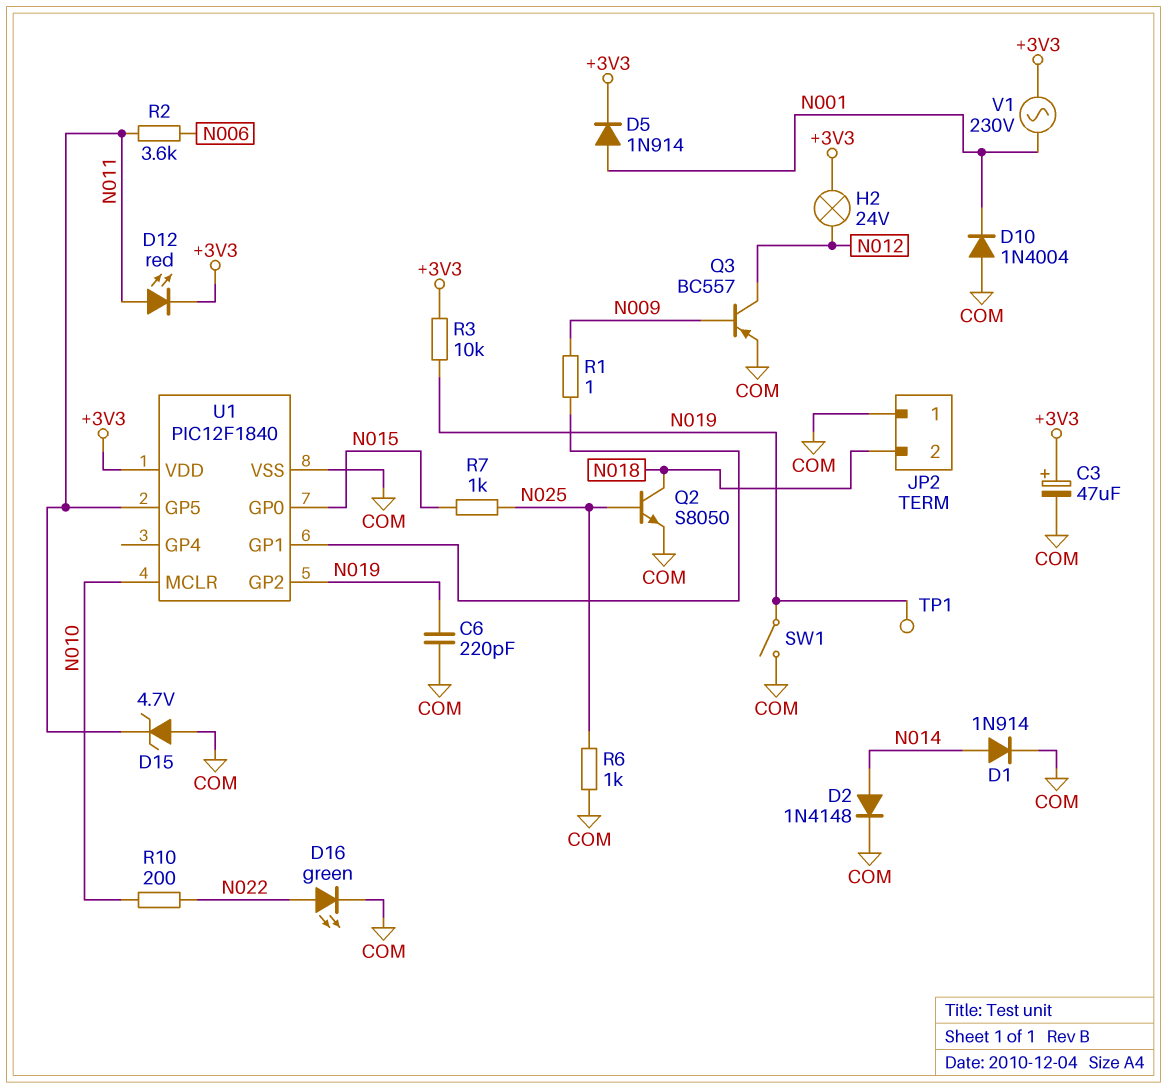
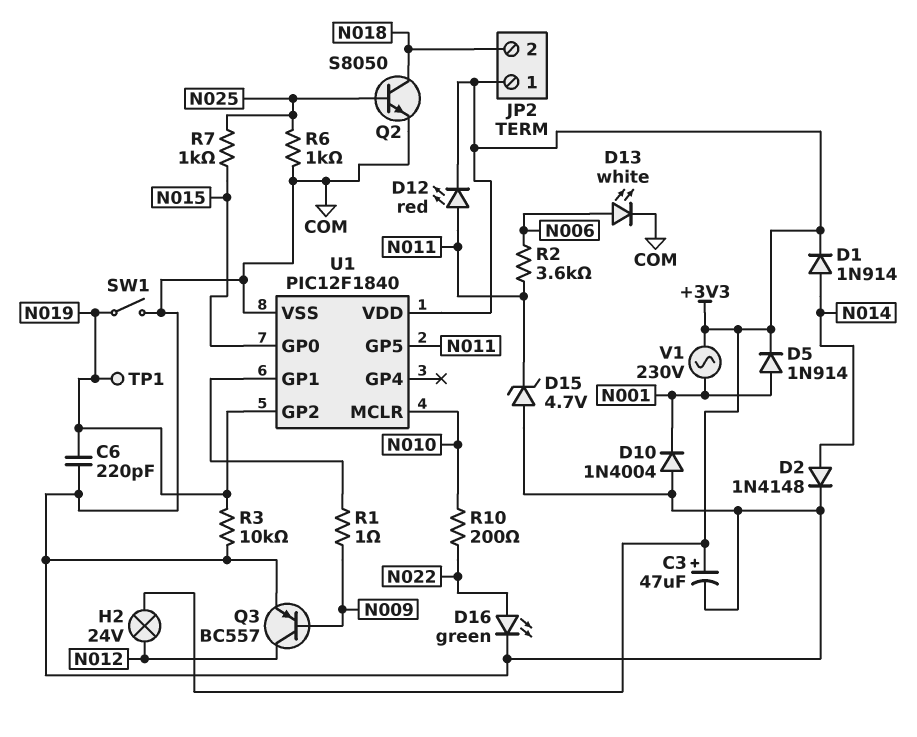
D1: diode 1N914 (A N014, K COM) -> diode 1N914 (A N014, K +3V3)
D13: none -> LED white (A N006, K COM)
JP2 pin 1: COM -> +3V3
R3: 10k (+3V3, N019) -> 10k (COM, N019)

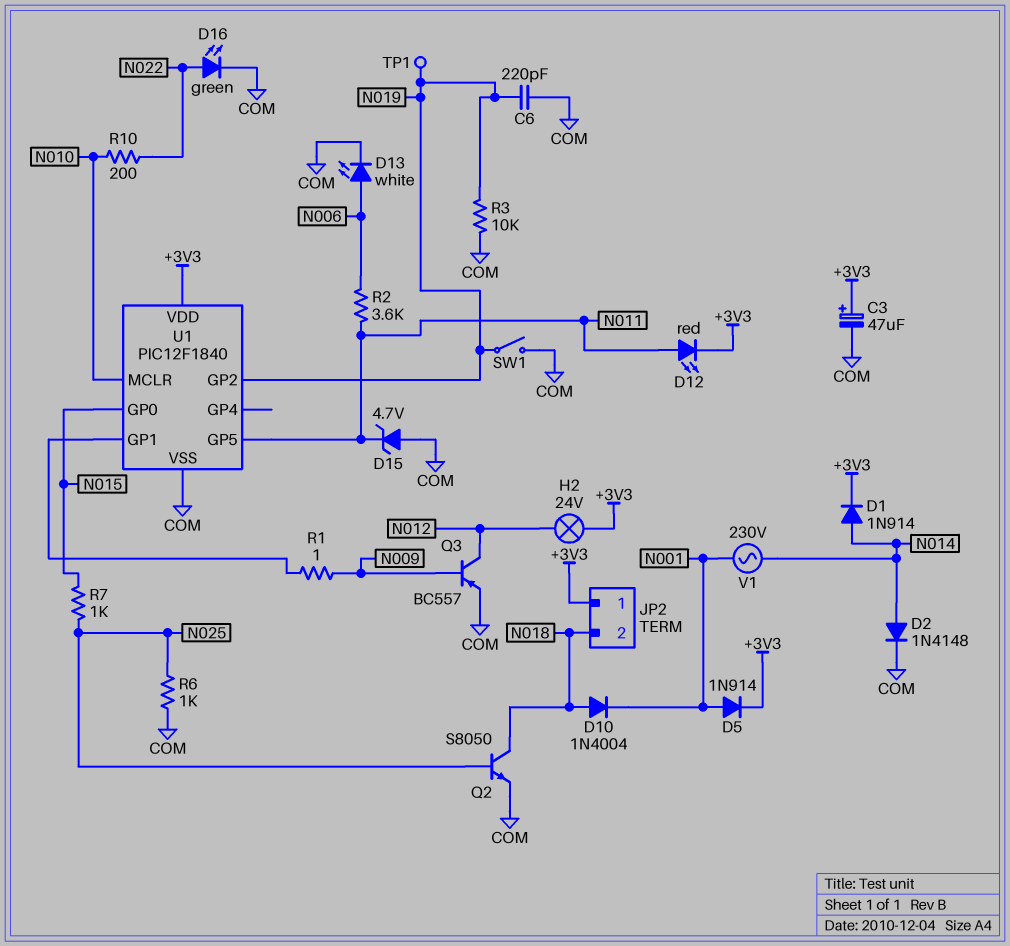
D10: diode 1N4004 (A COM, K N001) -> diode 1N4004 (A N018, K N001)
V1: AC 230V (+3V3, N001) -> AC 230V (N001, N014)

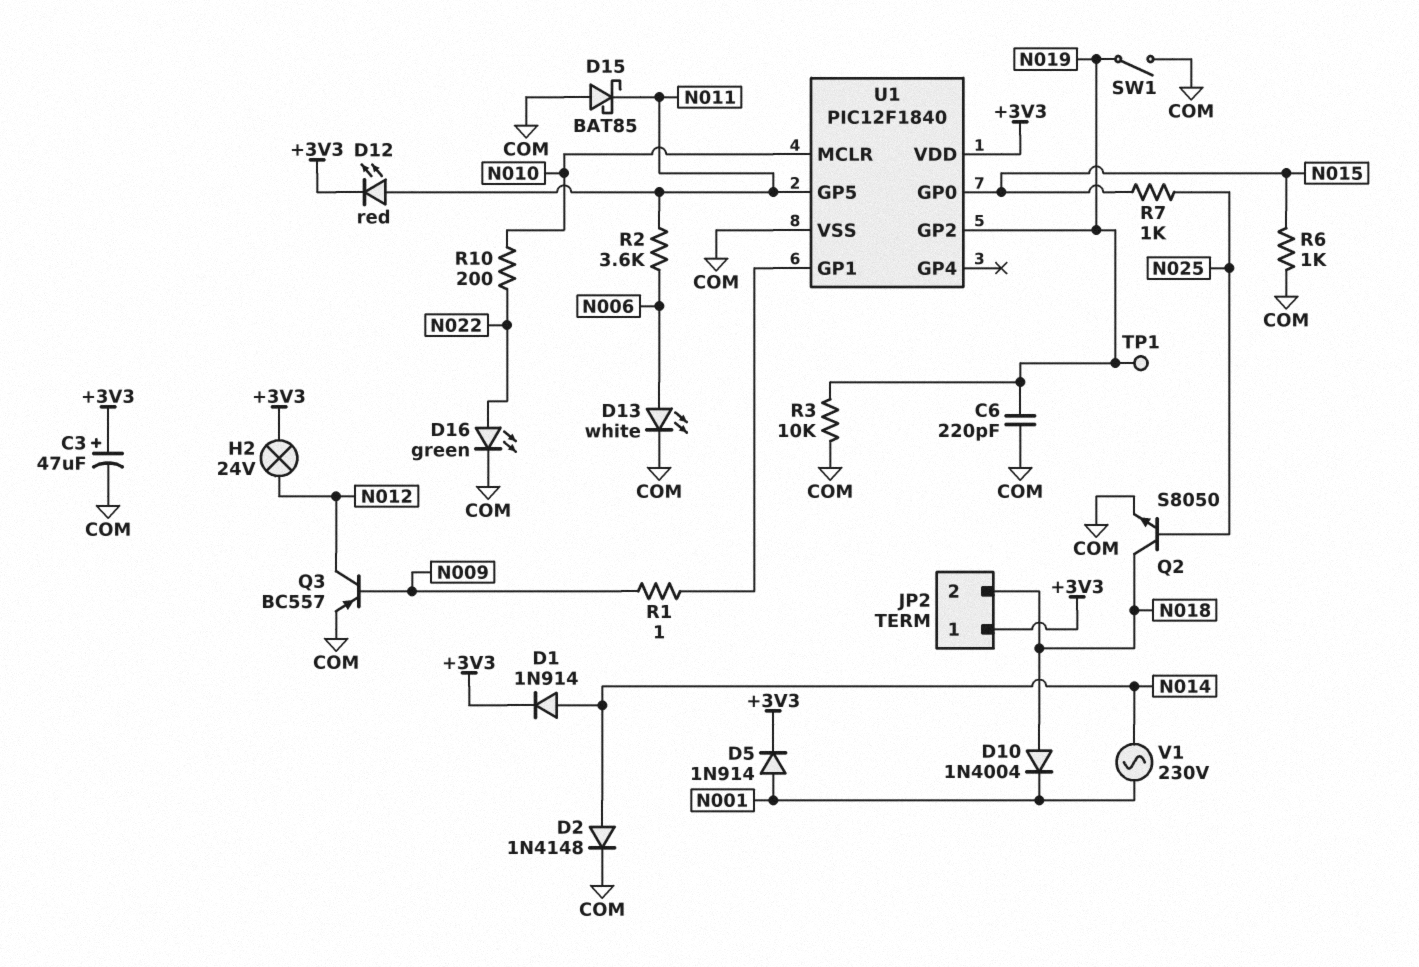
D15: zener 4.7V (A COM, K N011) -> schottky BAT85 (A COM, K N011)
R6: 1k (COM, N025) -> 1k (COM, N015)

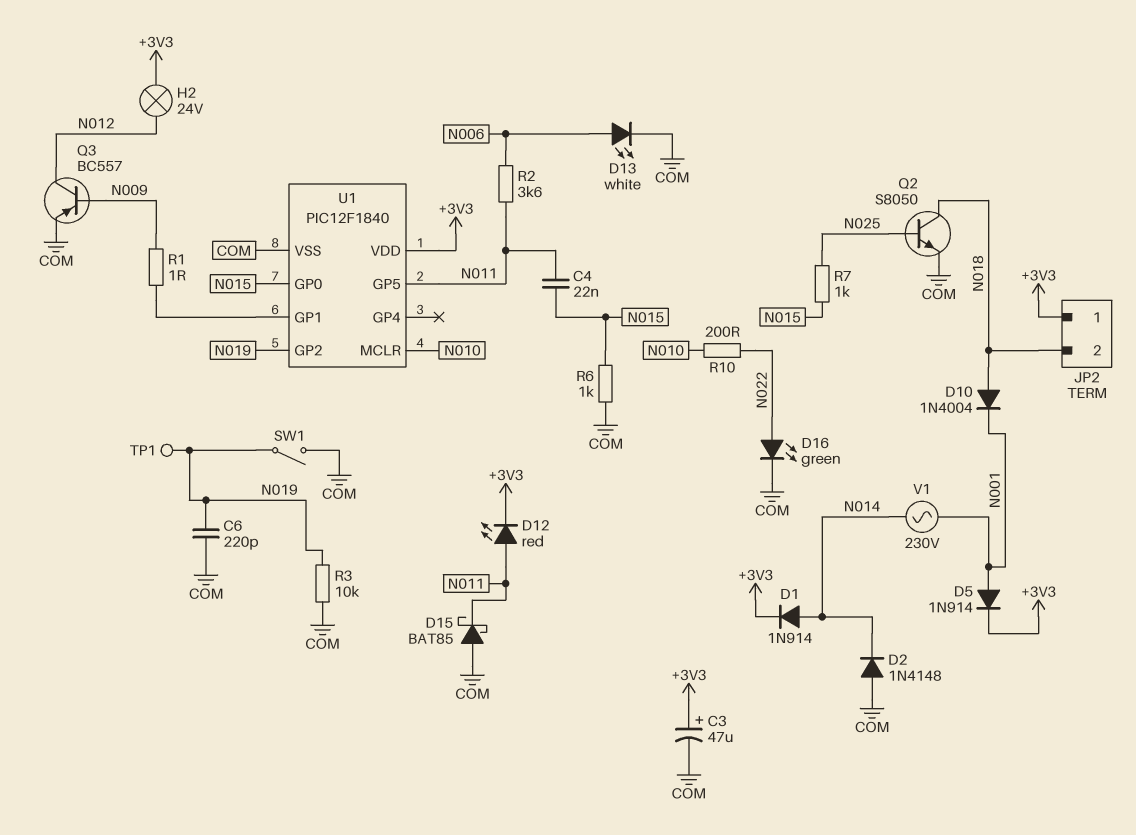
C4: none -> 22nF (N011, N015)
D2: diode 1N4148 (A N014, K COM) -> diode 1N4148 (A COM, K N014)

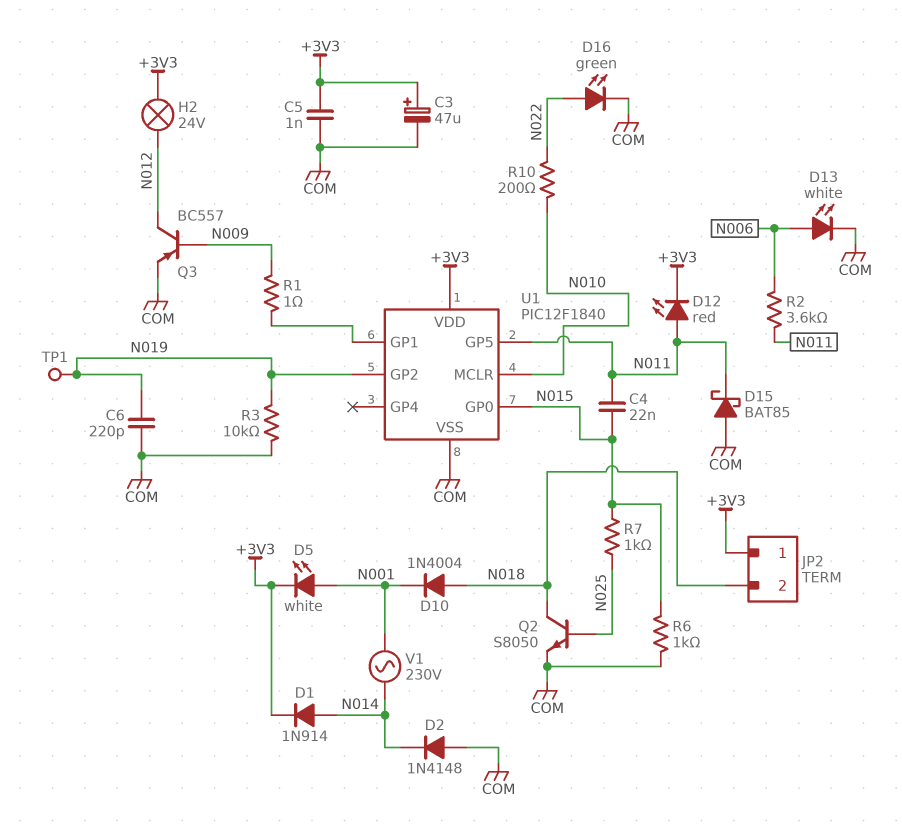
C5: none -> 1nF (+3V3, COM)
D5: diode 1N914 (A N001, K +3V3) -> LED white (A N001, K +3V3)
SW1: switch (COM, N019) -> none

